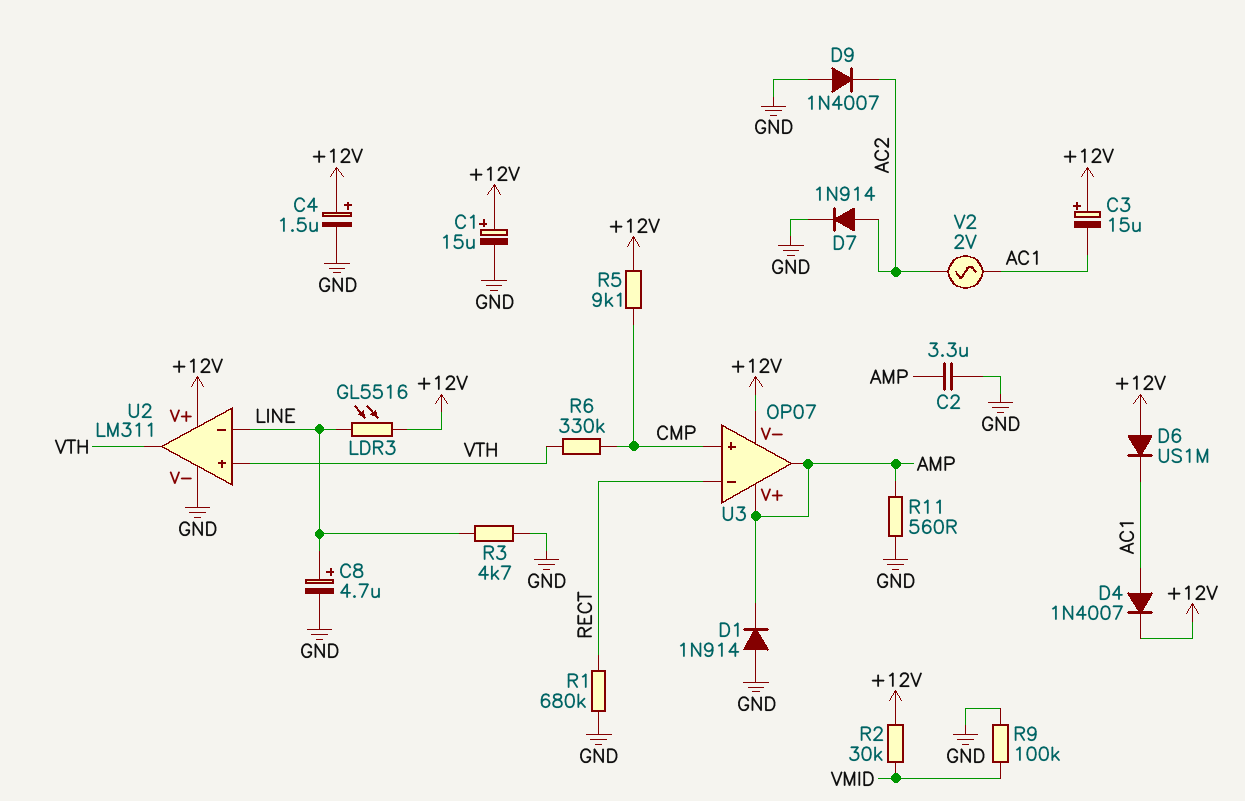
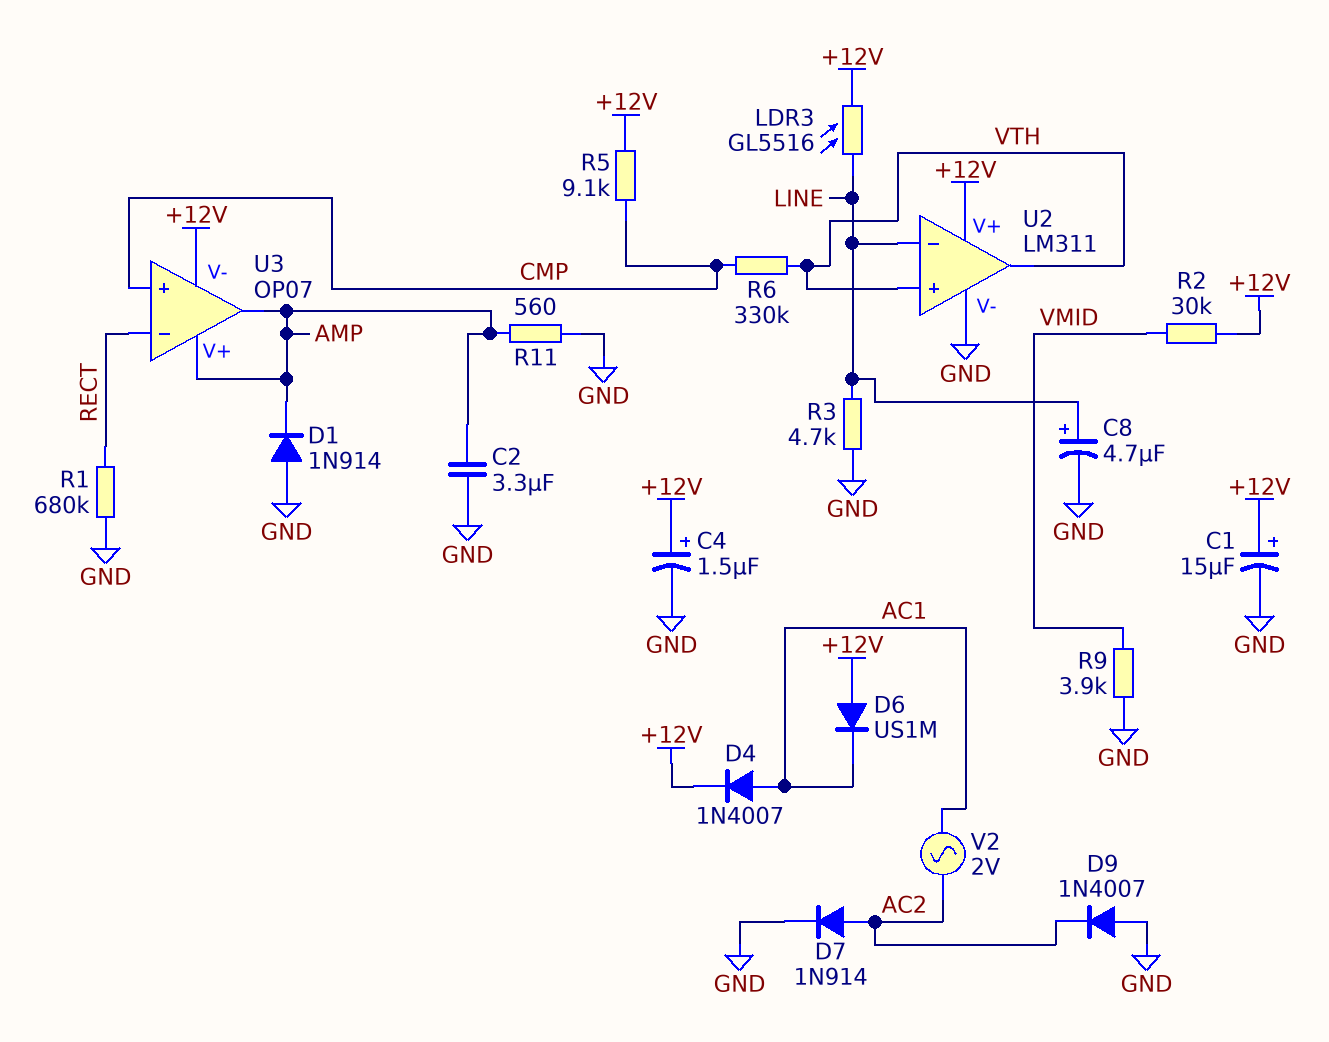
C3: 15uF (plus +12V, minus AC1) -> none
R9: 100k (GND, VMID) -> 3.9k (GND, VMID)

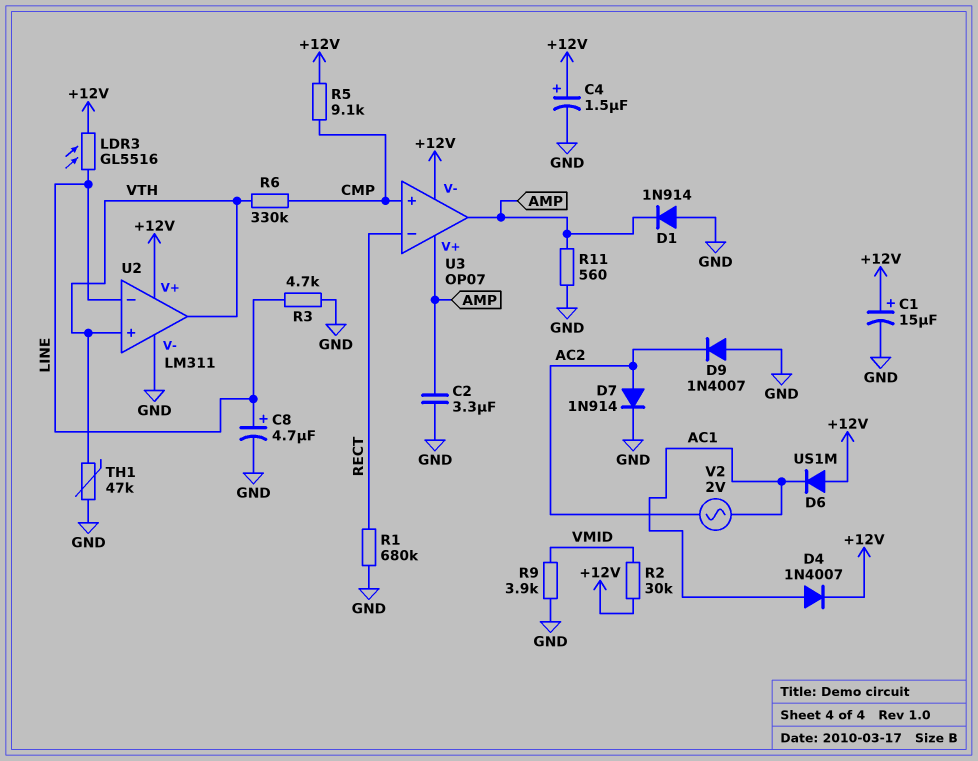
TH1: none -> 47k (GND, VTH)

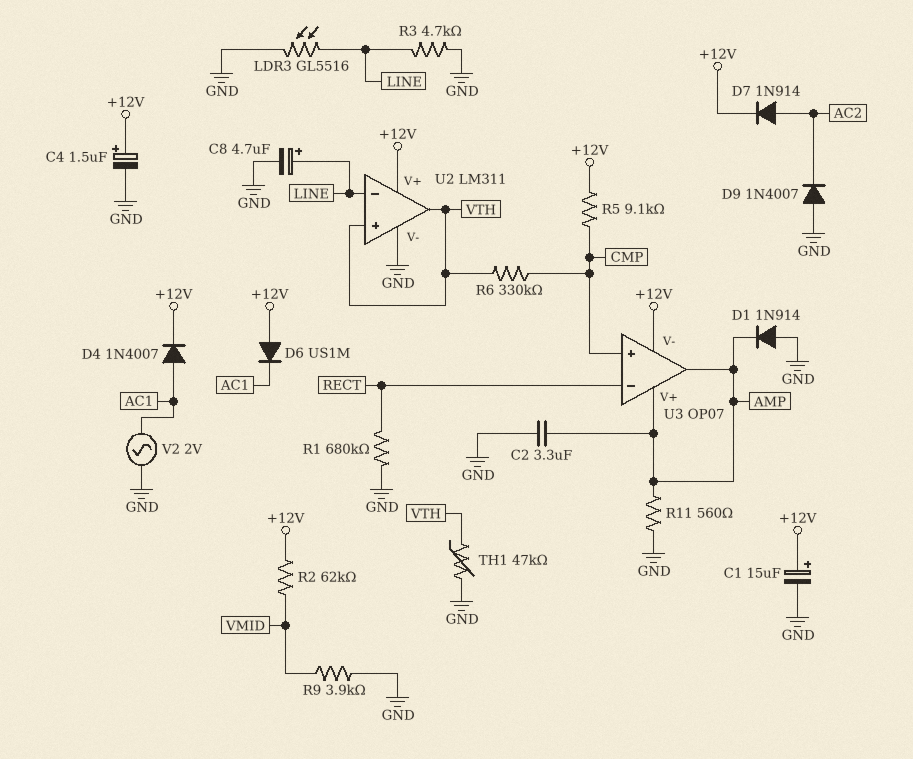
D7: diode 1N914 (A AC2, K GND) -> diode 1N914 (A AC2, K +12V)
LDR3: GL5516 (+12V, LINE) -> GL5516 (GND, LINE)
R2: 30k (+12V, VMID) -> 62k (+12V, VMID)
V2: AC 2V (AC1, AC2) -> AC 2V (AC1, GND)

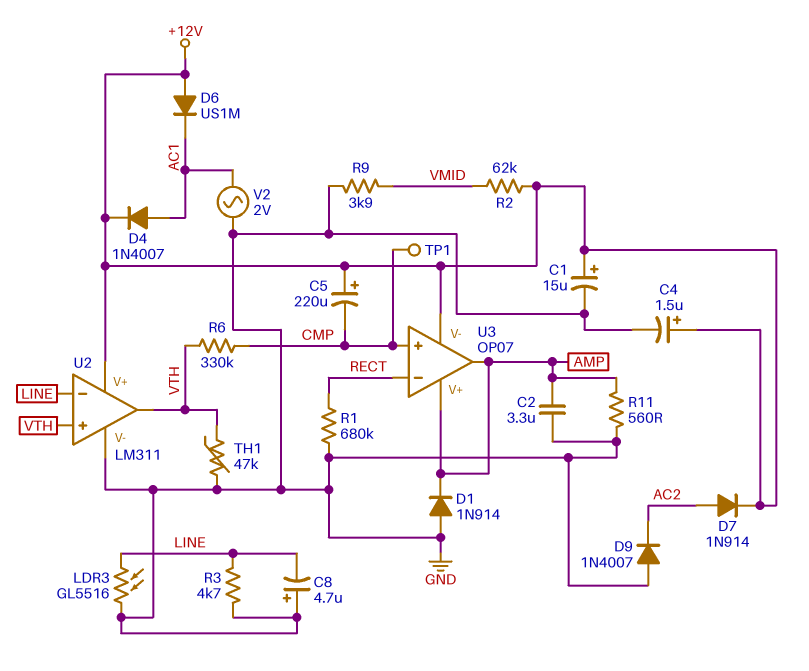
C5: none -> 220uF (plus +12V, minus CMP)
C8: 4.7uF (plus LINE, minus GND) -> 4.7uF (plus GND, minus LINE)
R5: 9.1k (+12V, CMP) -> none
TP1: none -> test point (CMP)

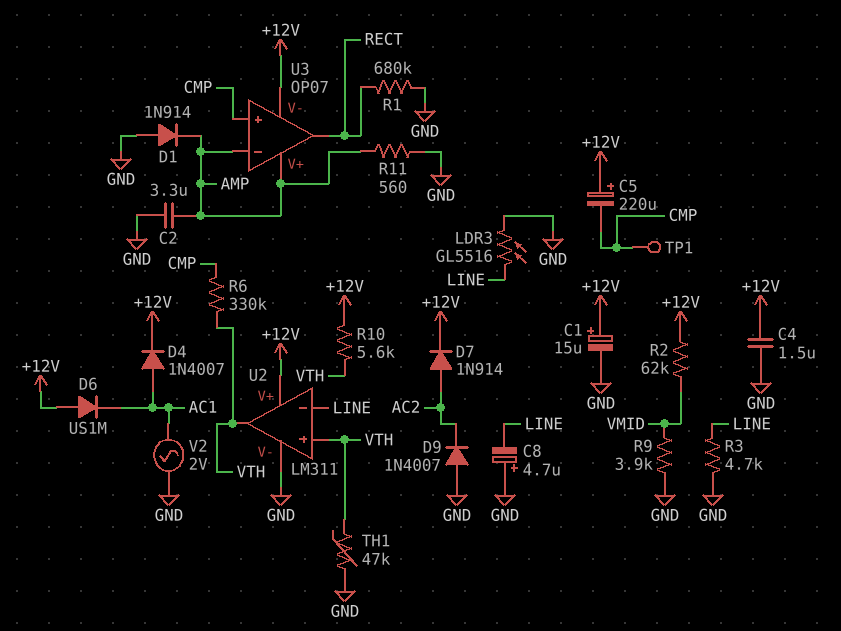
C4: 1.5uF (plus +12V, minus GND) -> 1.5uF (+12V, GND)
R10: none -> 5.6k (+12V, VTH)
U3 pin in-: RECT -> AMP
U3 pin out: AMP -> RECT

